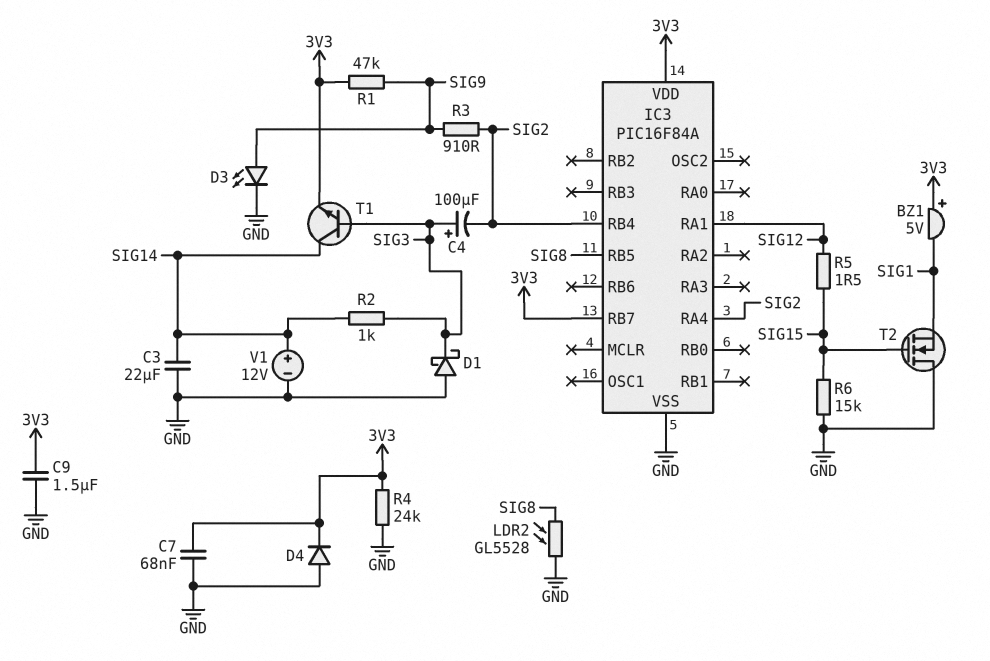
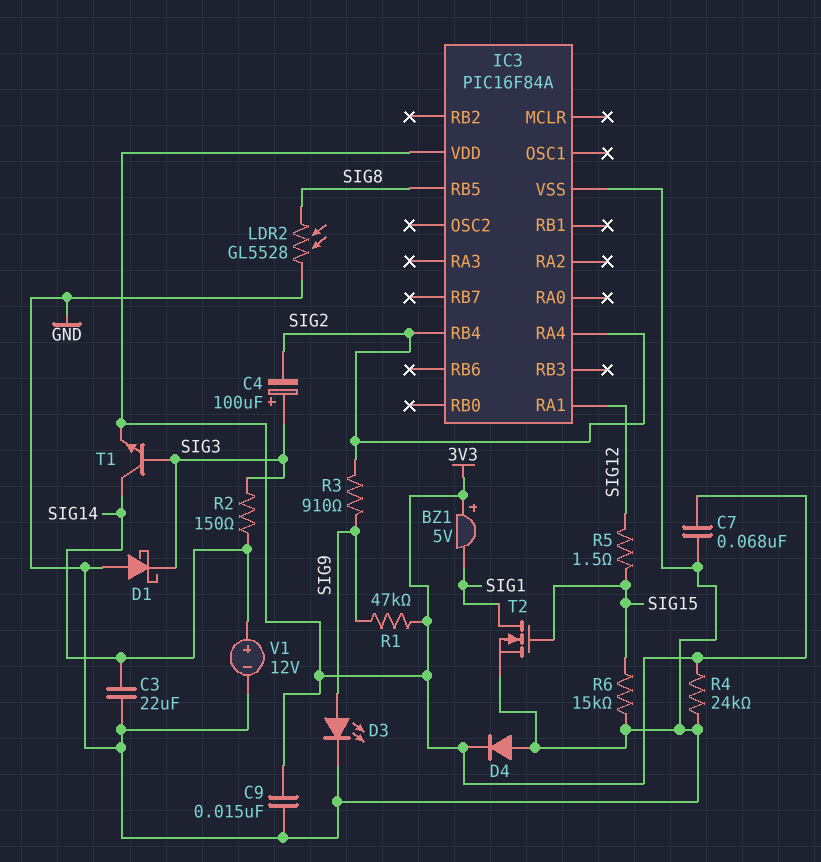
C9: 1.5uF (3V3, GND) -> 15nF (3V3, GND)
IC3 pin RB7: 3V3 -> none
R2: 1k (SIG3, SIG14) -> 150 (SIG3, SIG14)
T2: NMOS (G SIG15, D GND, S SIG1) -> NMOS (G SIG15, D SIG1, S GND)

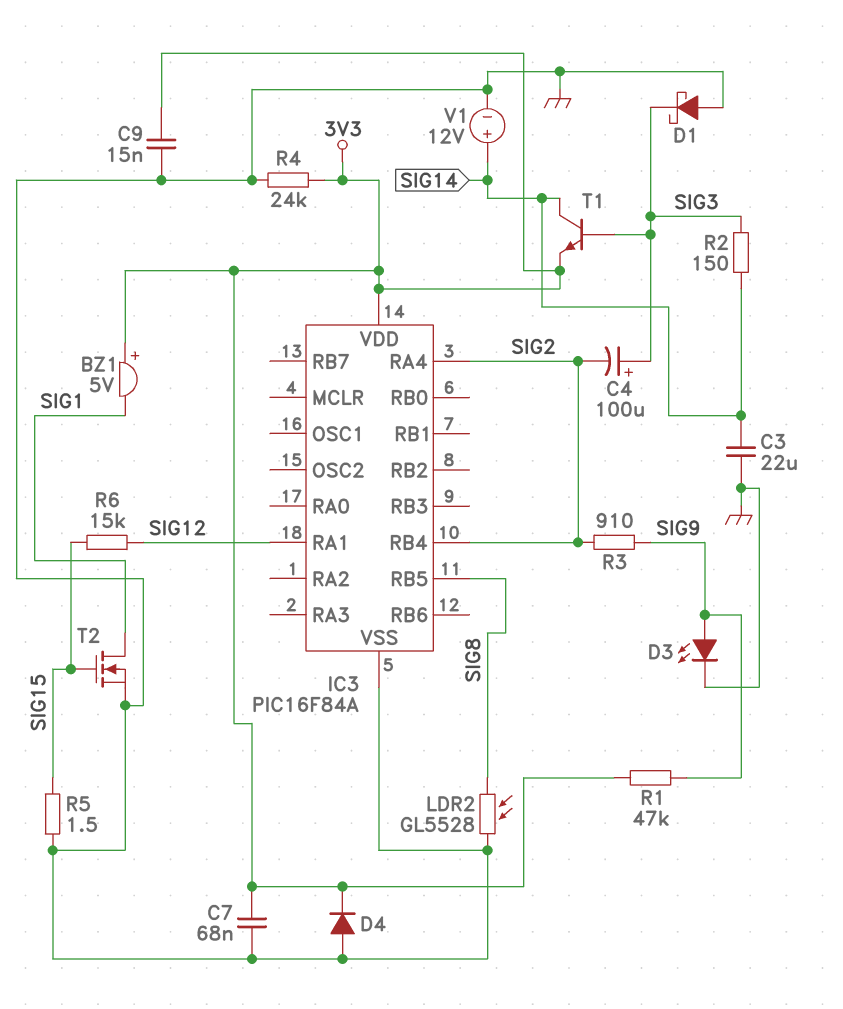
R5: 1.5 (SIG12, SIG15) -> 1.5 (GND, SIG15)
R6: 15k (GND, SIG15) -> 15k (SIG12, SIG15)

